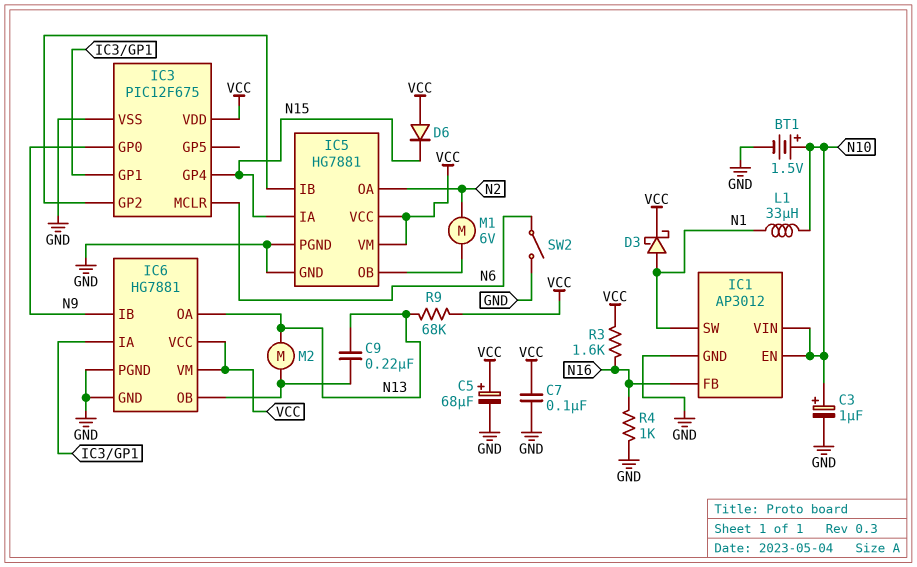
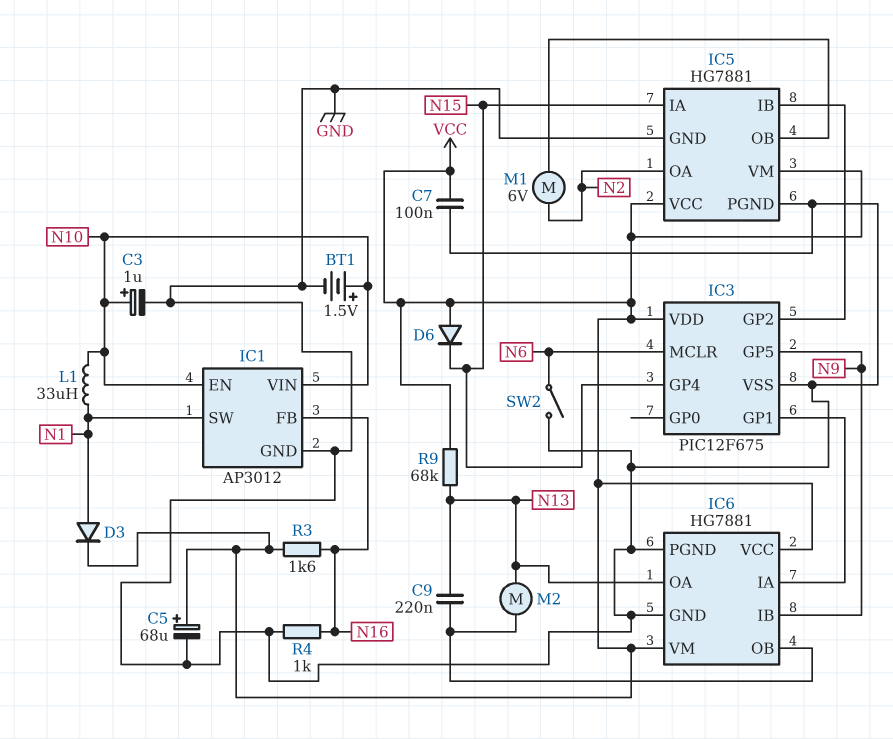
D3: schottky (A N1, K VCC) -> diode (A N1, K VCC)
IC3 pin GP0: N9 -> none
IC3 pin GP5: none -> N9

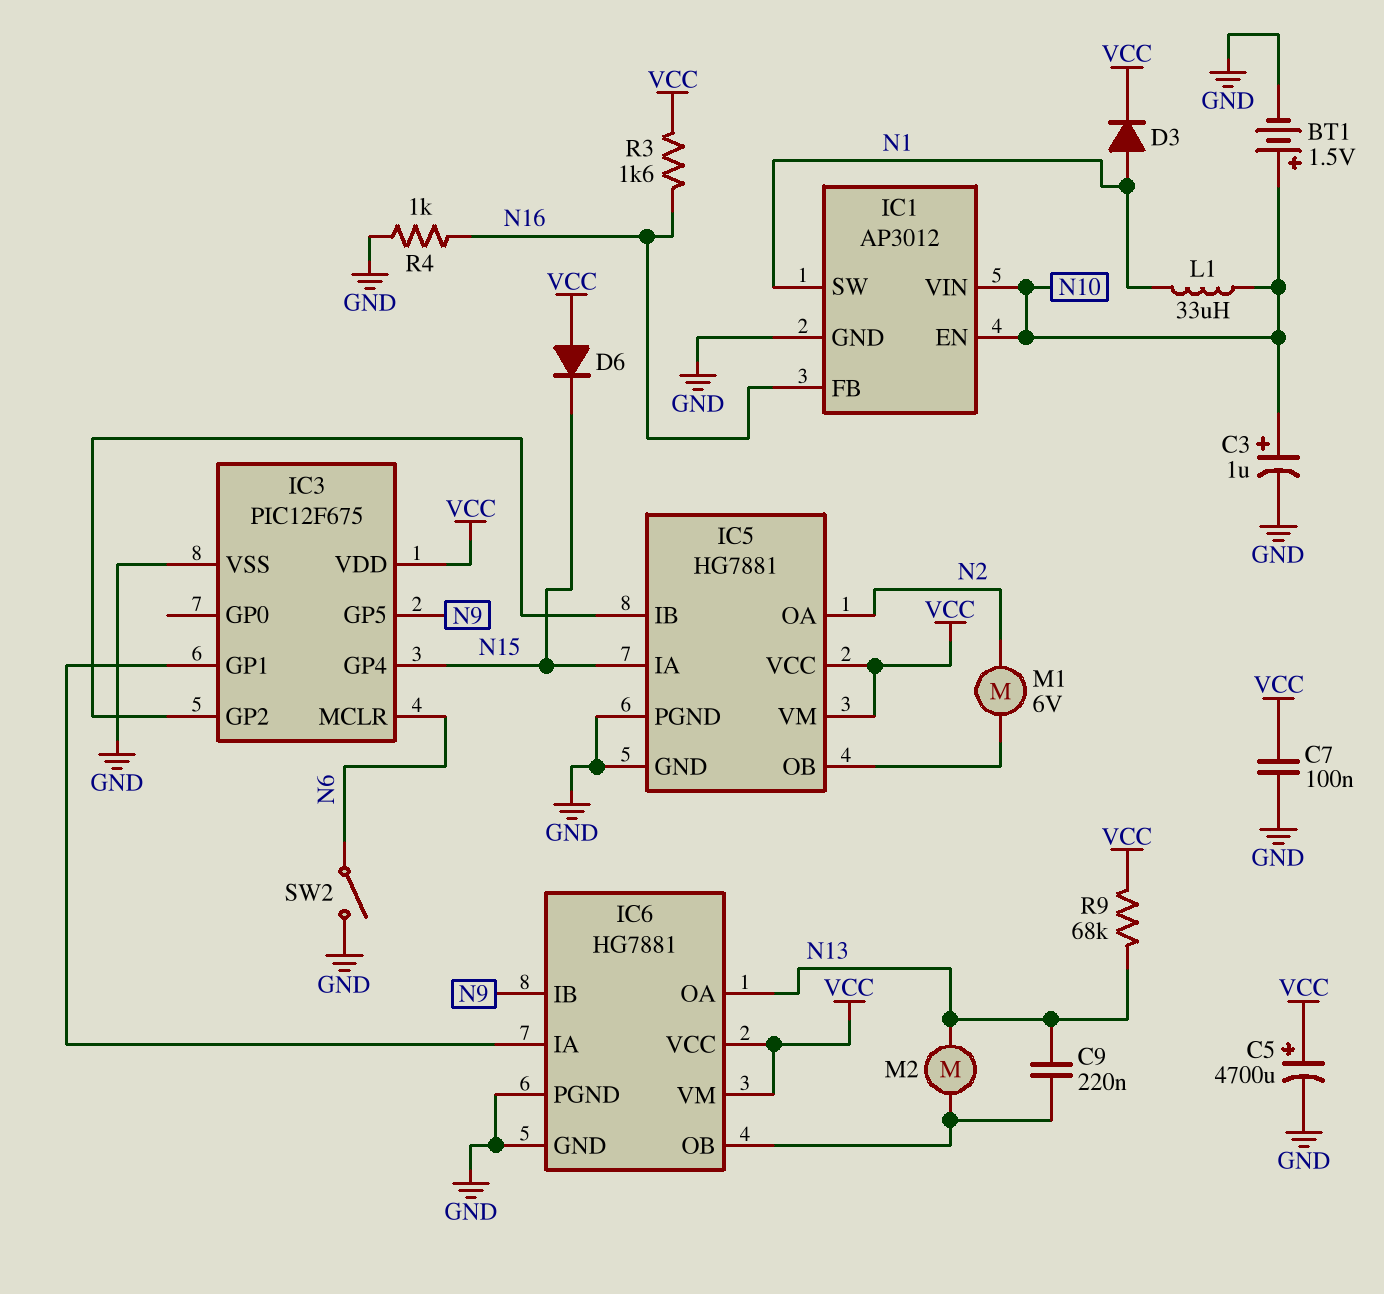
C5: 68uF (plus VCC, minus GND) -> 4700uF (plus VCC, minus GND)

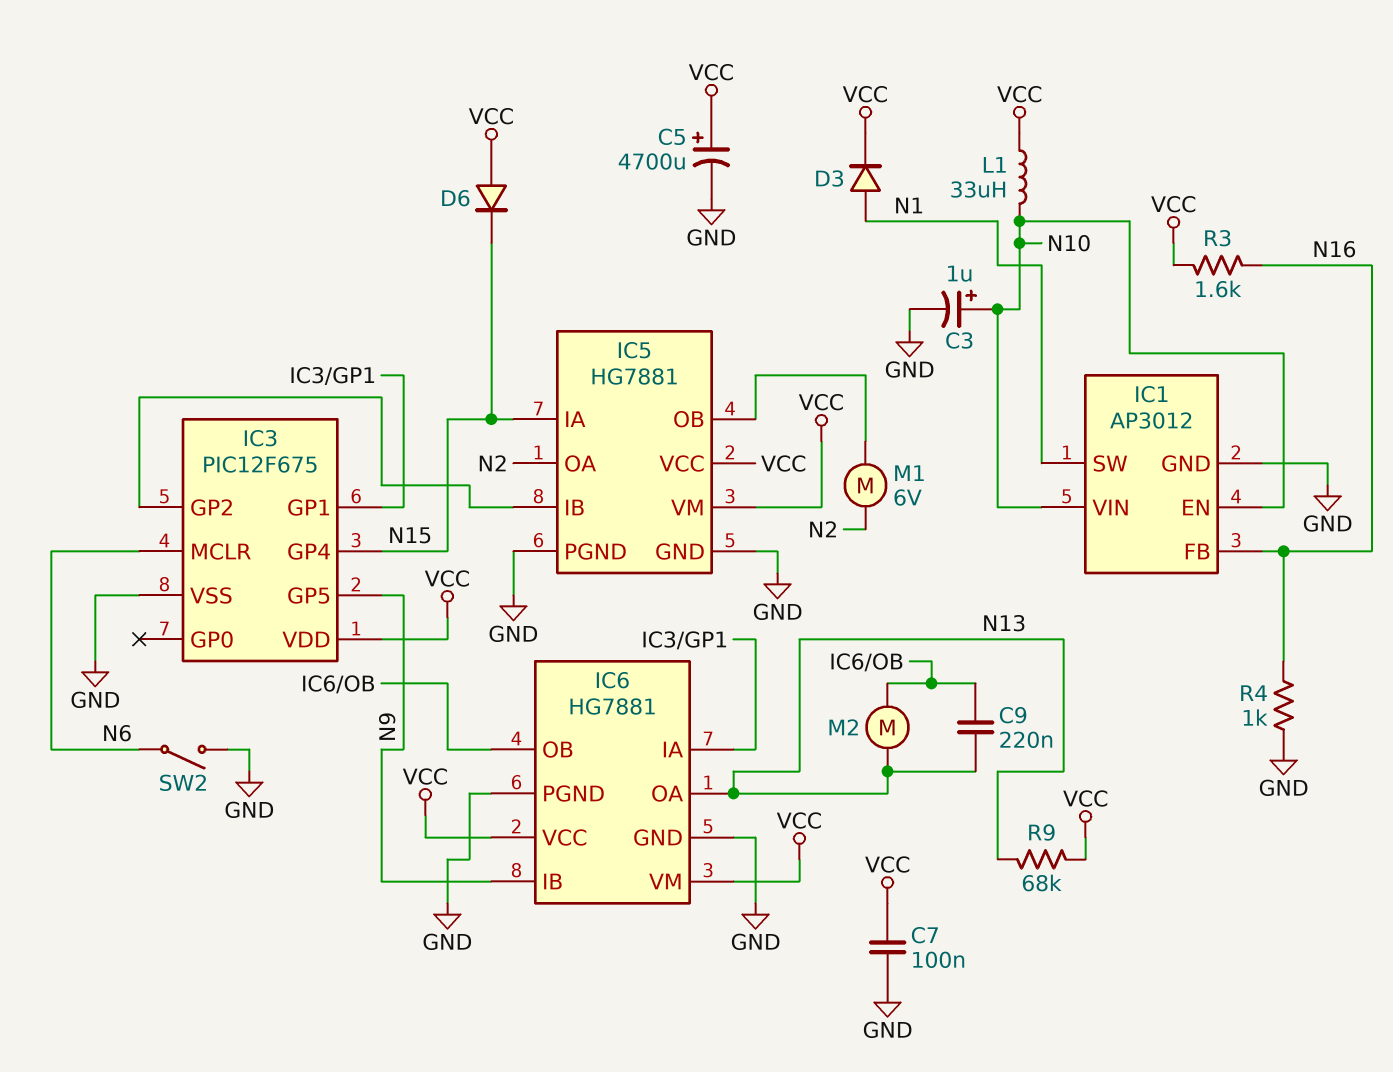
BT1: 1.5V (plus N10, minus GND) -> none
L1: 33uH (N1, N10) -> 33uH (N10, VCC)

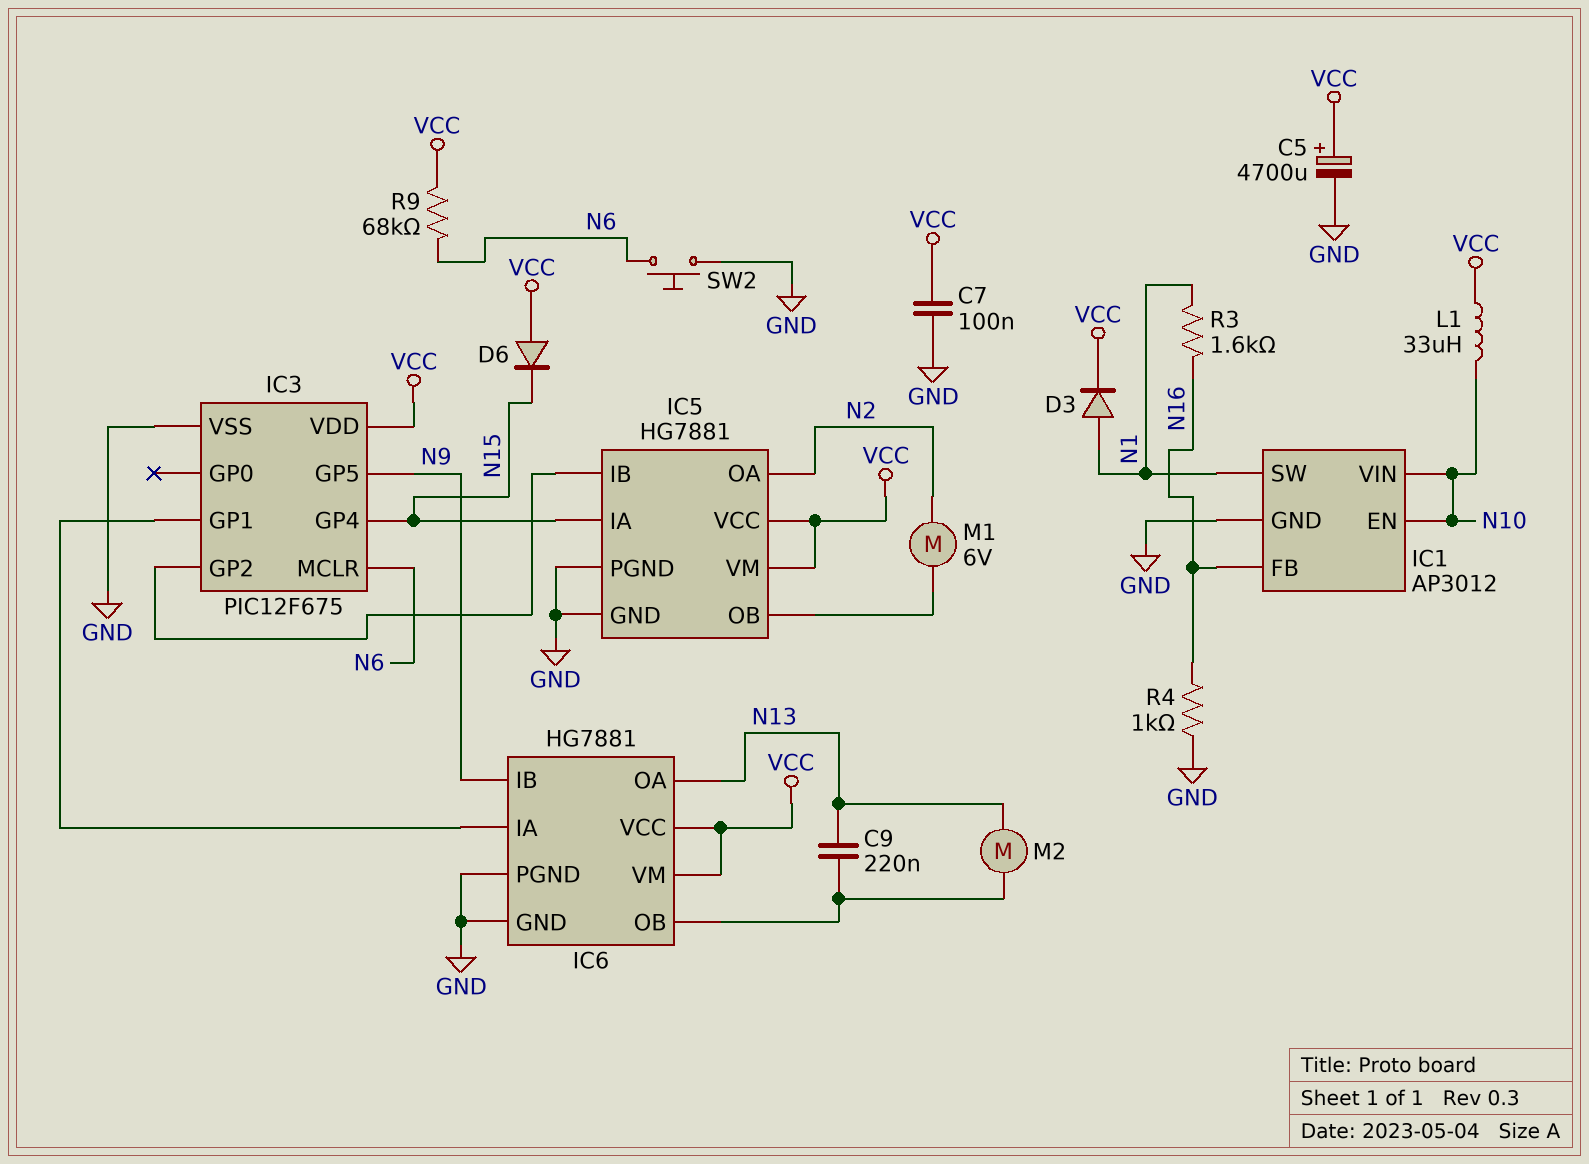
C3: 1uF (plus N10, minus GND) -> none
R3: 1.6k (N16, VCC) -> 1.6k (N1, N16)
R9: 68k (N13, VCC) -> 68k (N6, VCC)
SW2: switch (GND, N6) -> button (GND, N6)

